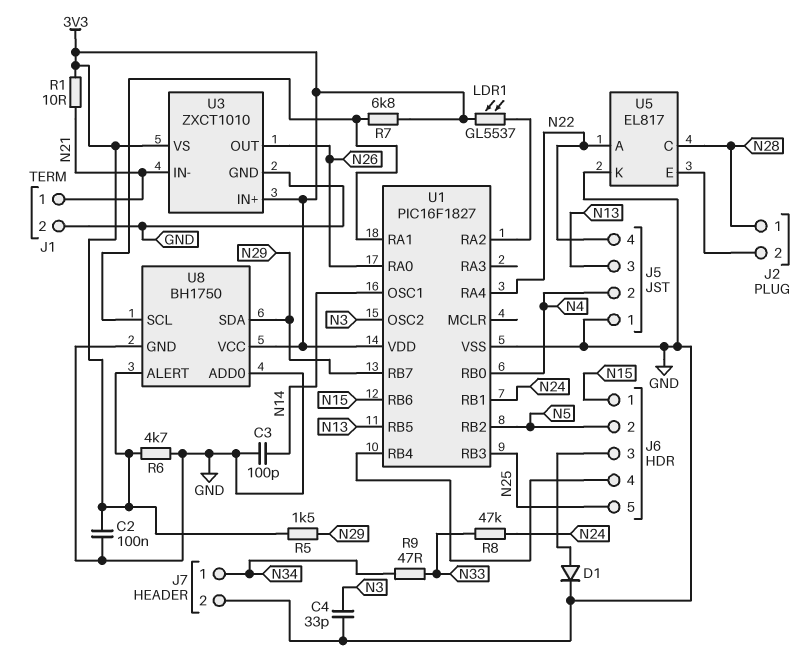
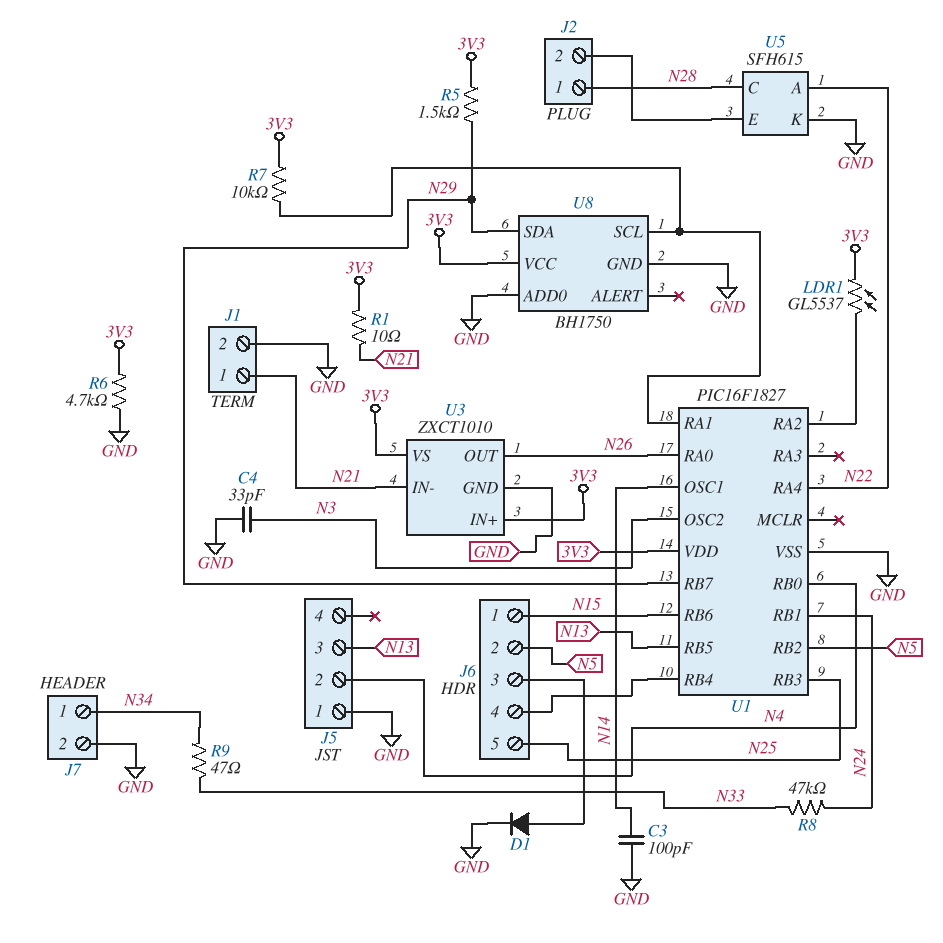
C2: 100nF (3V3, GND) -> none
J5 pin 4: N22 -> none
R7: 6.8k (3V3, U1/RA1) -> 10k (3V3, U1/RA1)
U5: EL817 -> SFH615
U8 pin ALERT: 3V3 -> none

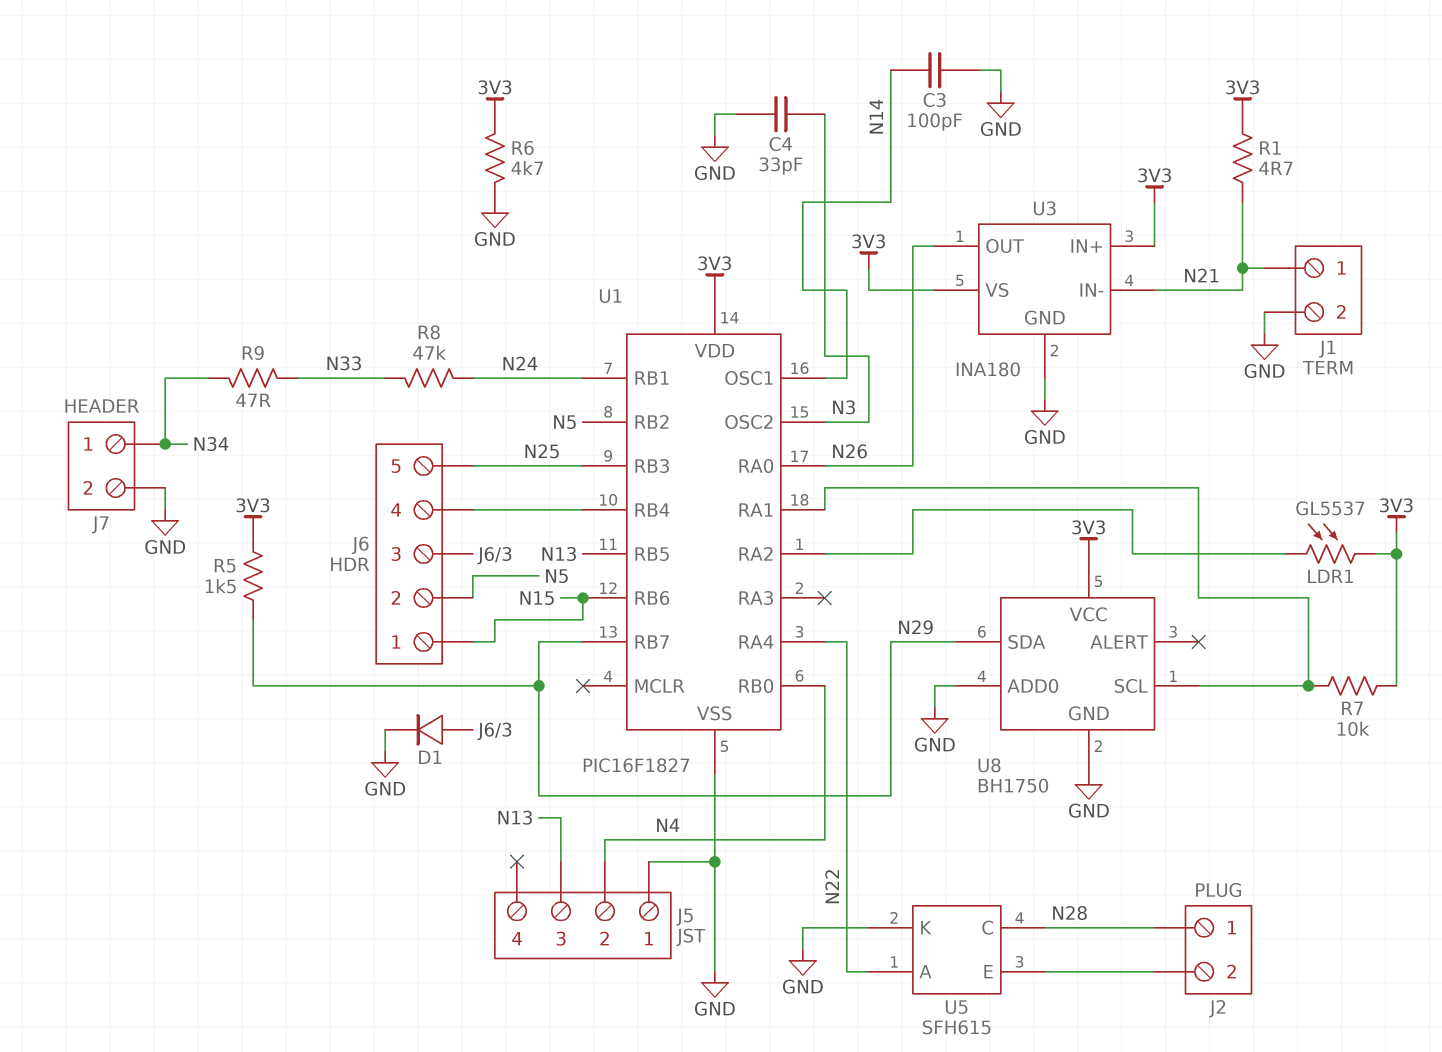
R1: 10 (3V3, N21) -> 4.7 (3V3, N21)
U3: ZXCT1010 -> INA180

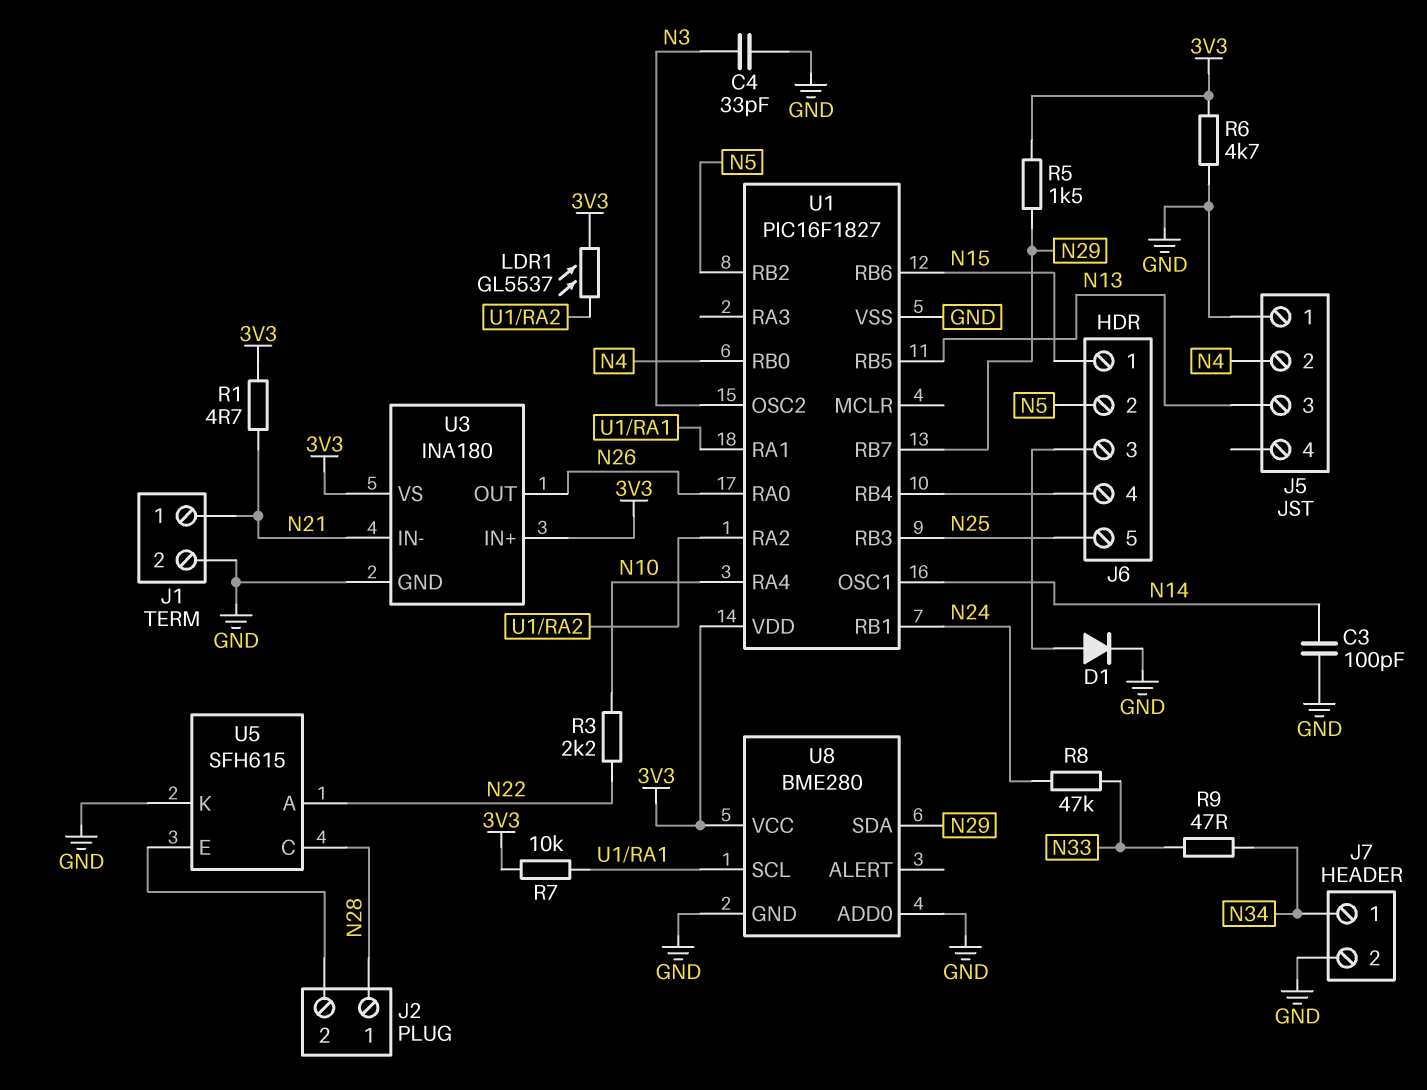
R3: none -> 2.2k (N10, N22)
U1 pin RA4: N22 -> N10
U8: BH1750 -> BME280

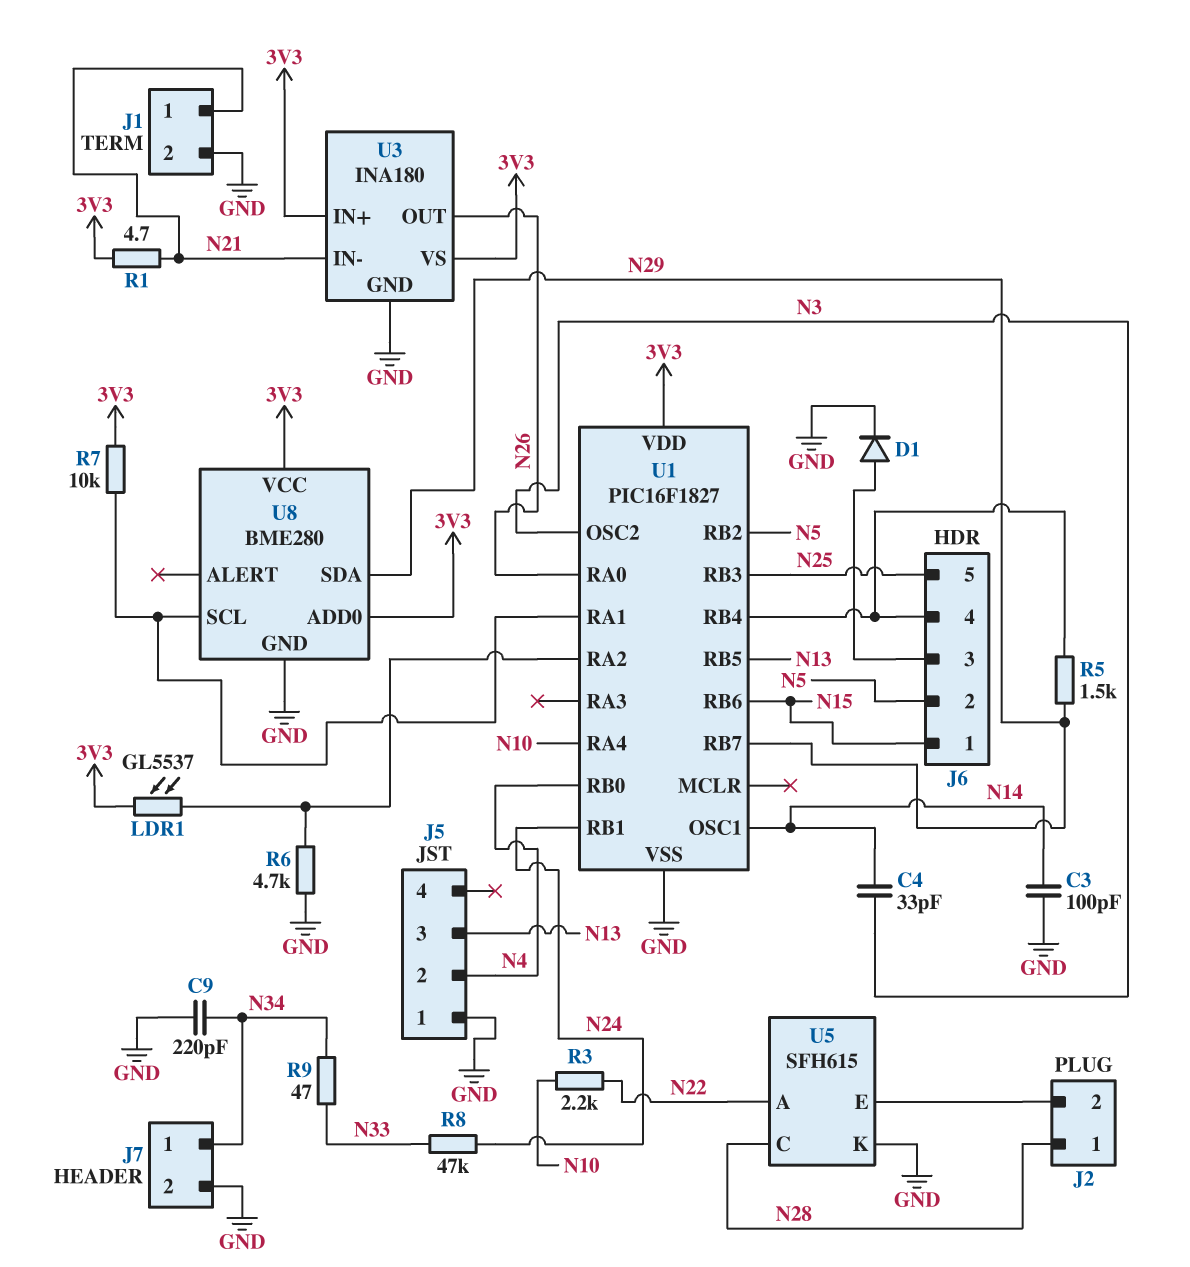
C4: 33pF (GND, N3) -> 33pF (N3, N14)
C9: none -> 220pF (GND, N34)
R5: 1.5k (3V3, N29) -> 1.5k (J6/4, N29)
R6: 4.7k (3V3, GND) -> 4.7k (GND, U1/RA2)
U8 pin ADD0: GND -> 3V3

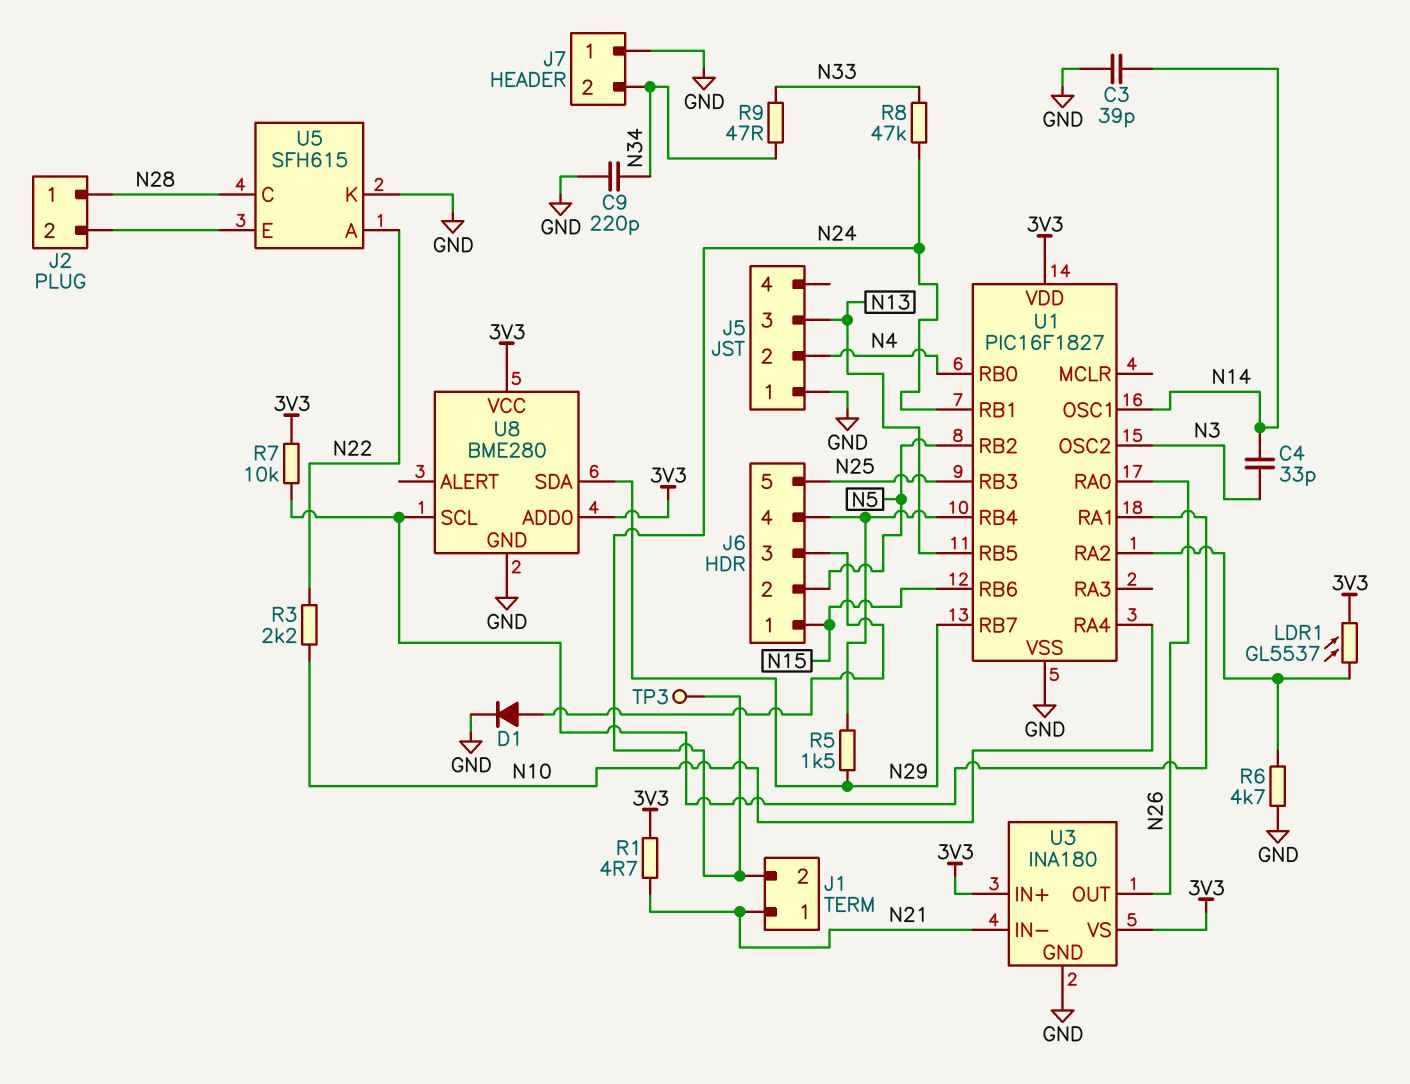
C3: 100pF (GND, N14) -> 39pF (GND, N14)
J1 pin 2: GND -> N24
J7 pin 1: N34 -> GND
J7 pin 2: GND -> N34
TP3: none -> test point (N24)

